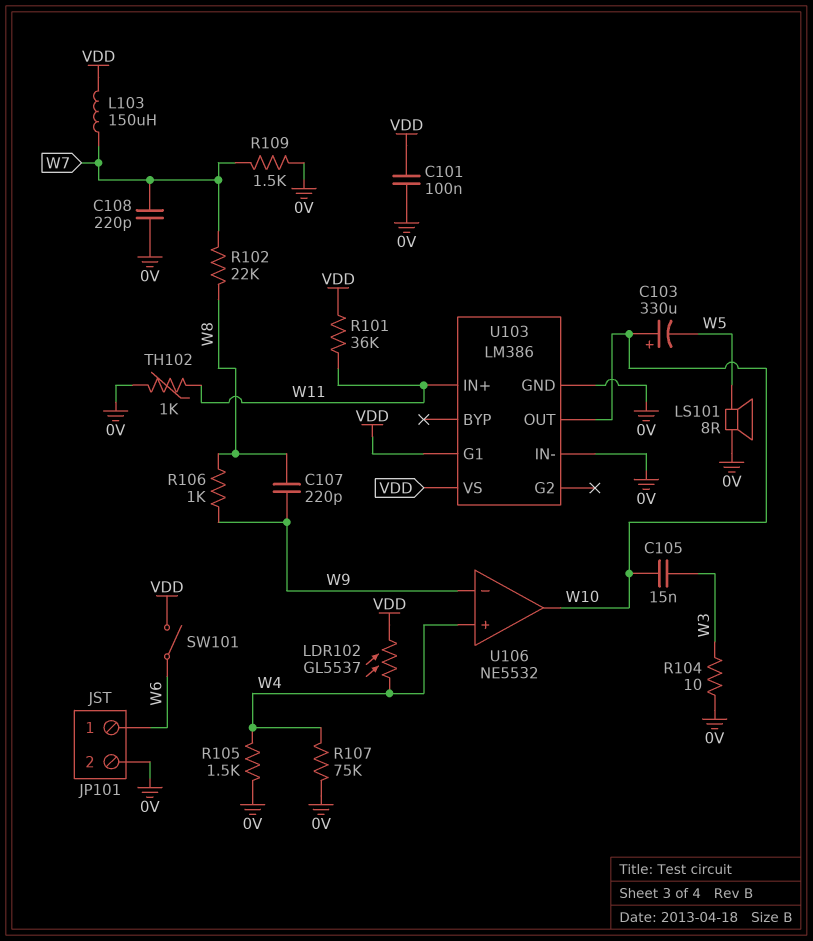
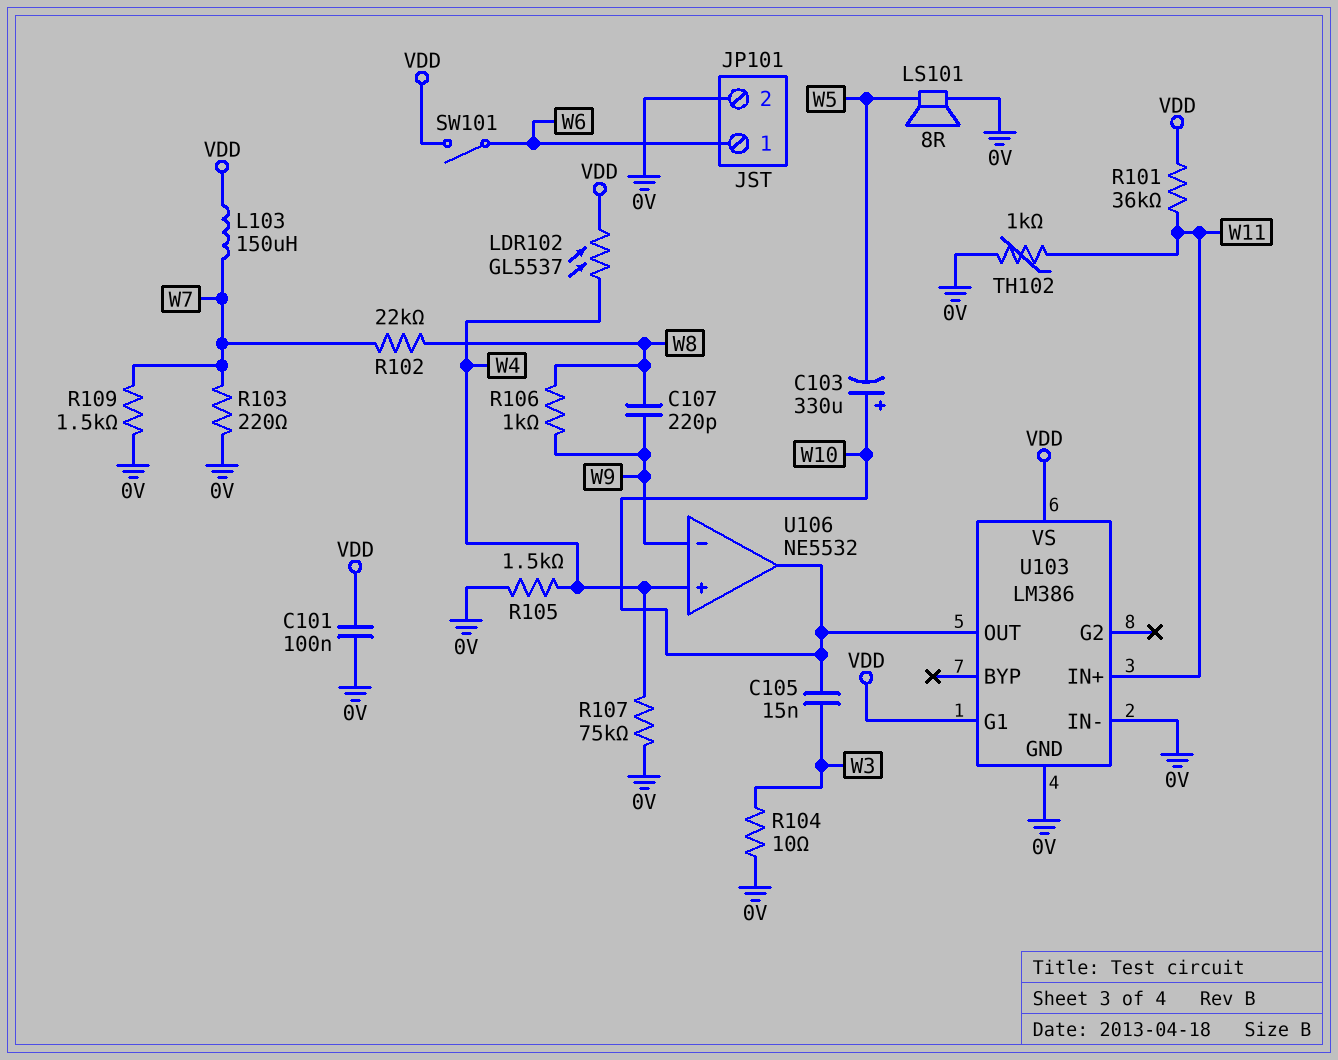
C108: 220pF (0V, W7) -> none
R103: none -> 220 (0V, W7)

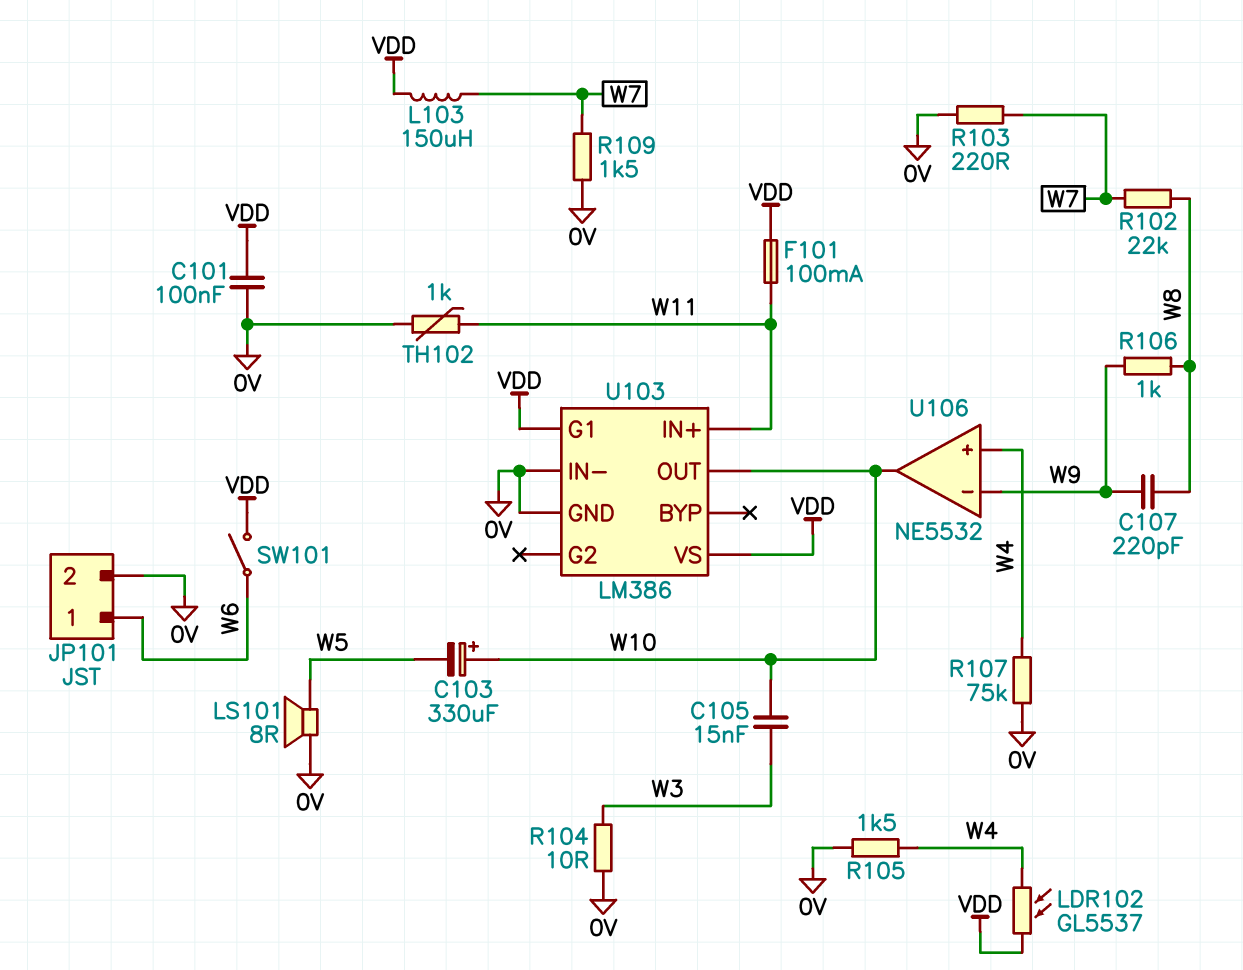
F101: none -> 100mA (VDD, W11)
R101: 36k (VDD, W11) -> none

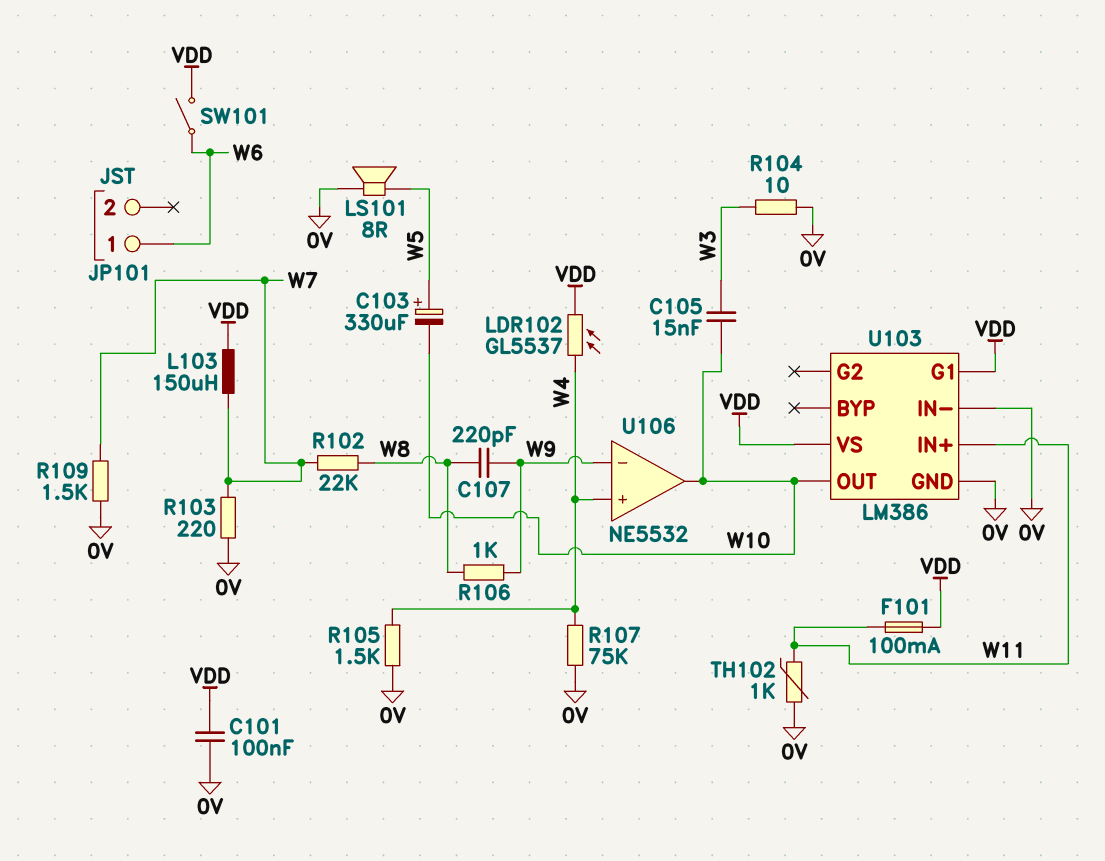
C103: 330uF (plus W10, minus W5) -> 330uF (plus W5, minus W10)
JP101 pin 2: 0V -> none

